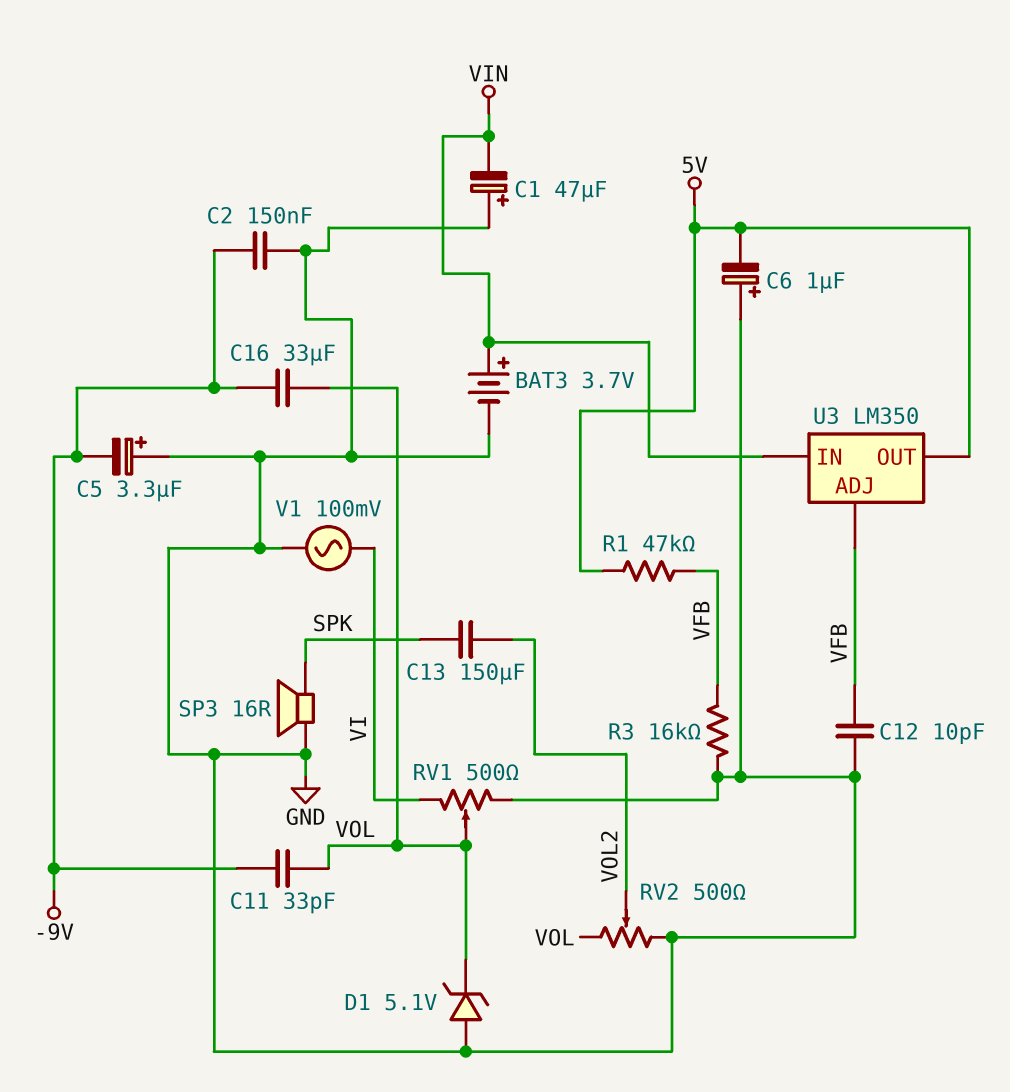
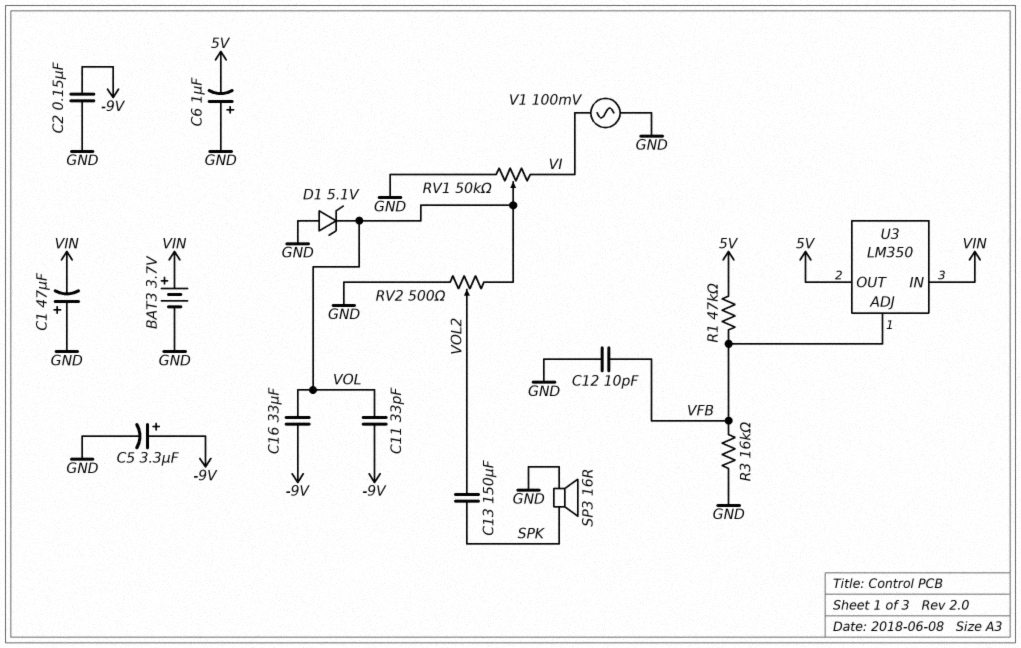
C5: 3.3uF (plus GND, minus -9V) -> 3.3uF (plus -9V, minus GND)
RV1: 500 (GND, VI, wiper VOL) -> 50k (GND, VI, wiper VOL)

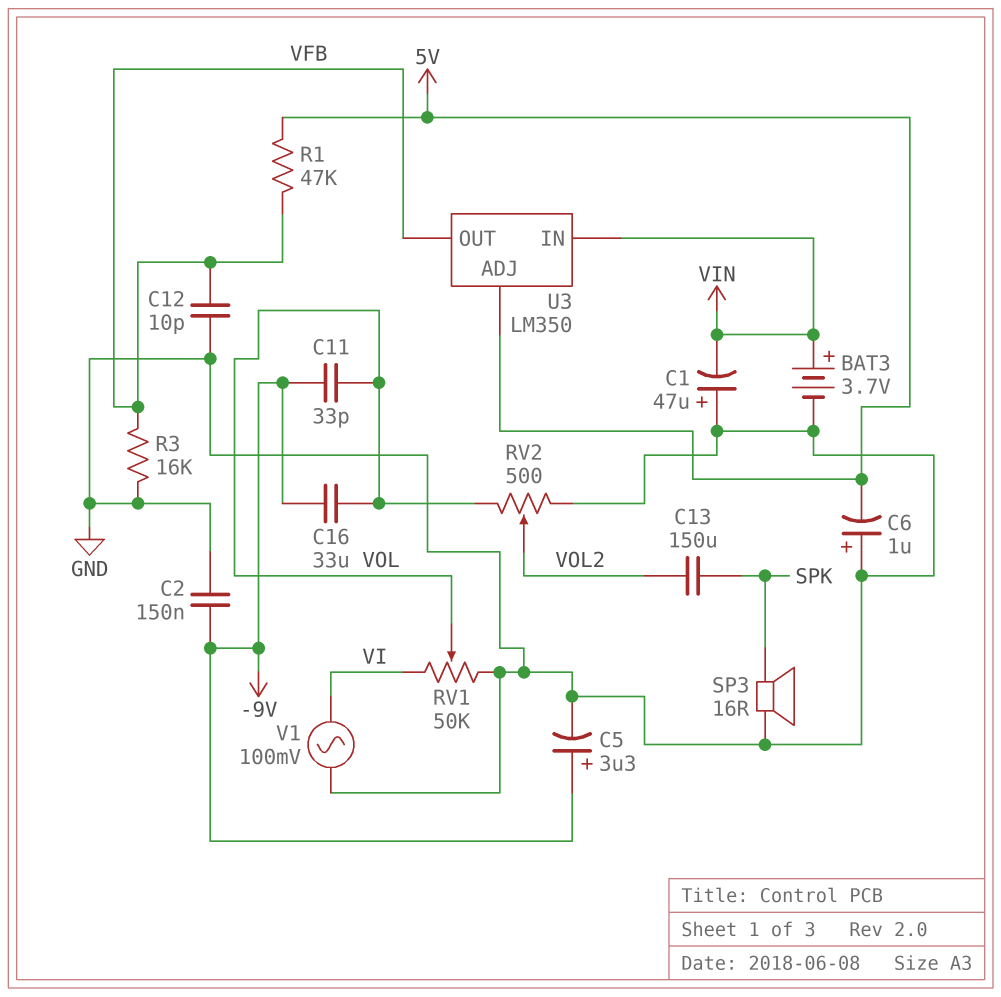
D1: zener 5.1V (A GND, K VOL) -> none
U3 pin ADJ: VFB -> 5V
U3 pin OUT: 5V -> VFB

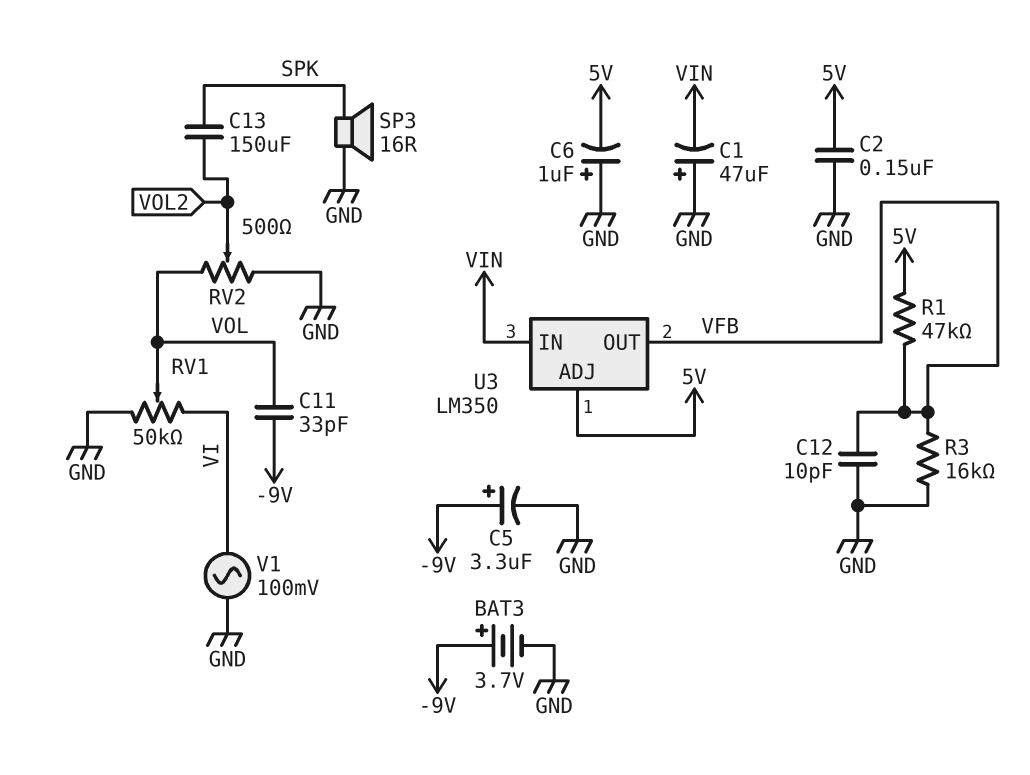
BAT3: 3.7V (plus VIN, minus GND) -> 3.7V (plus -9V, minus GND)
C2: 150nF (-9V, GND) -> 150nF (5V, GND)
C16: 33uF (-9V, VOL) -> none

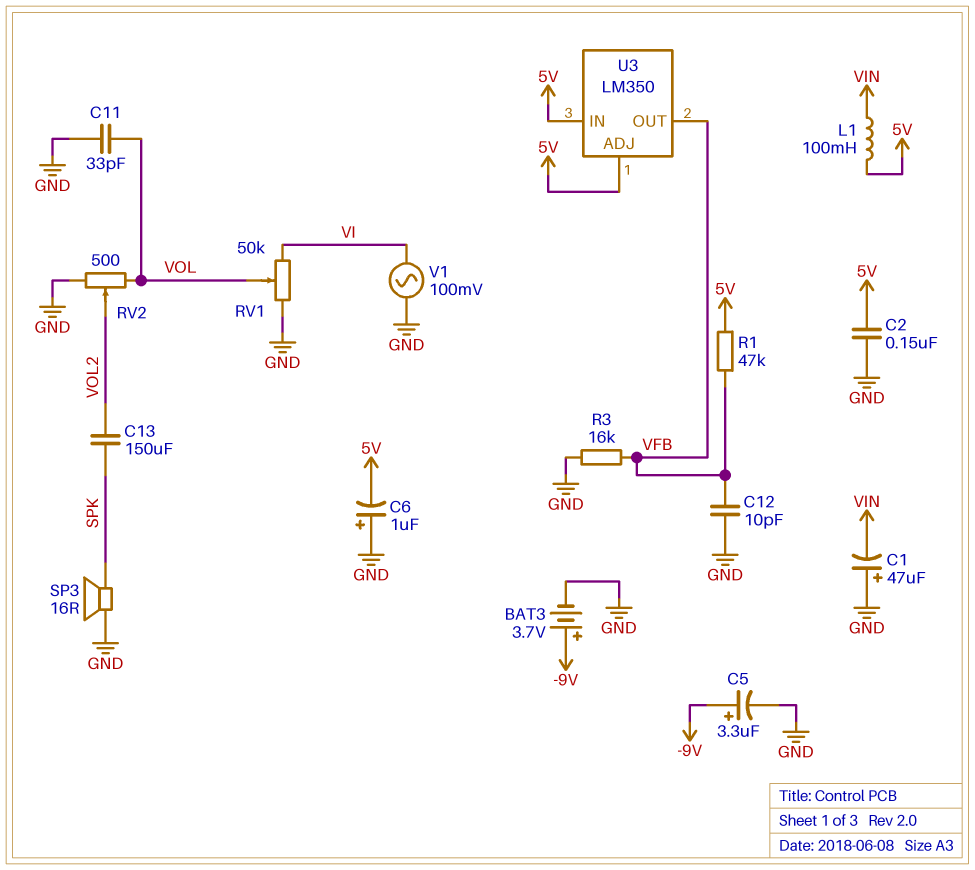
C11: 33pF (-9V, VOL) -> 33pF (GND, VOL)
L1: none -> 100mH (5V, VIN)
U3 pin IN: VIN -> 5V

